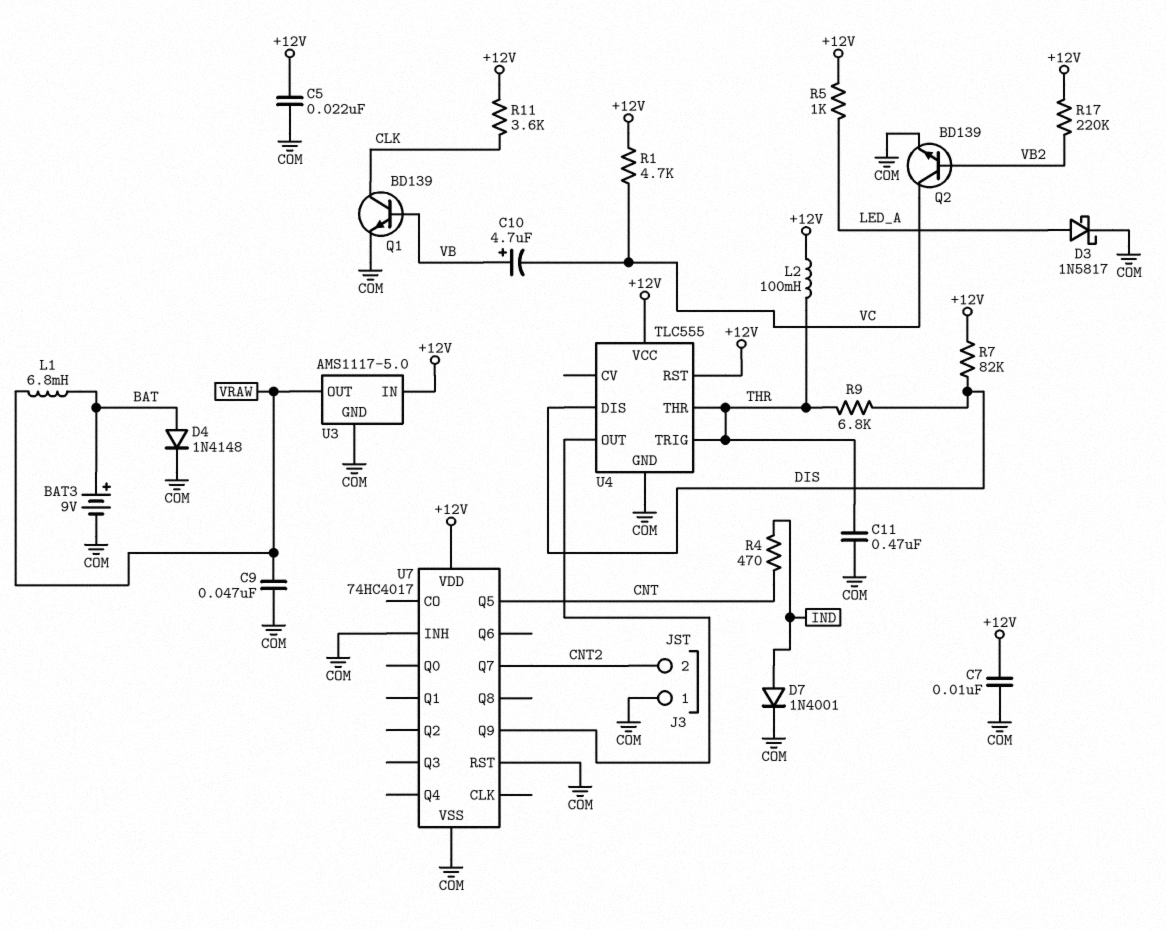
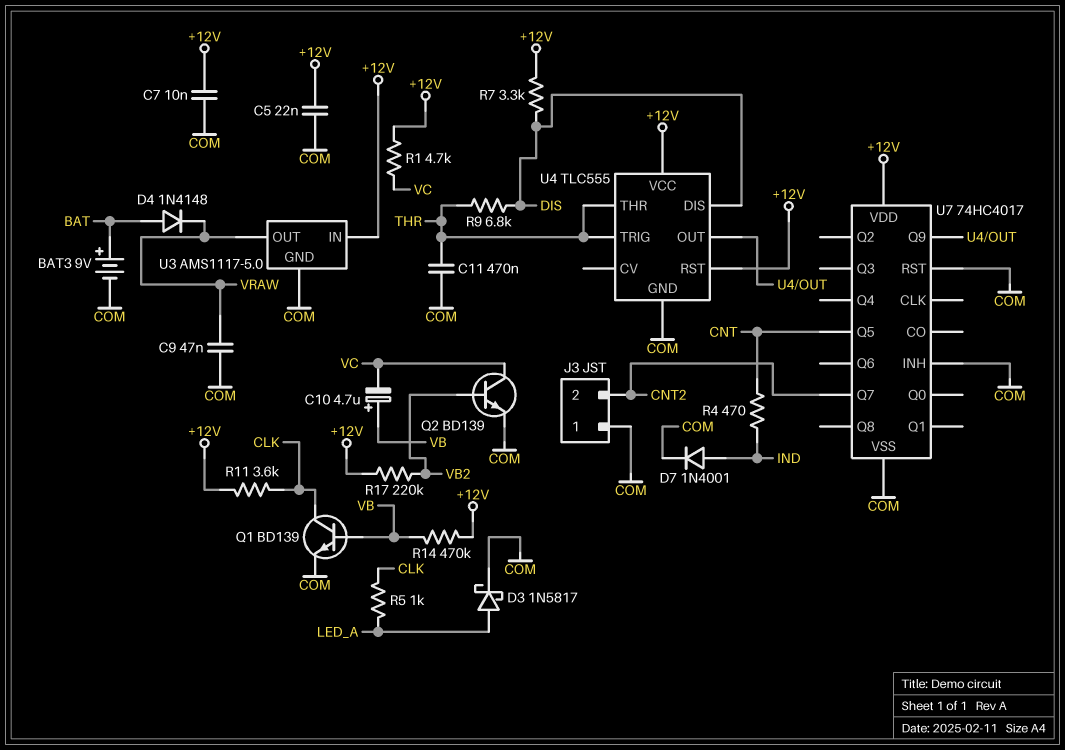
D4: diode 1N4148 (A BAT, K COM) -> diode 1N4148 (A BAT, K VRAW)
L1: 6.8mH (BAT, VRAW) -> none
L2: 100mH (+12V, THR) -> none
R5: 1k (+12V, LED_A) -> 1k (CLK, LED_A)
R7: 82k (+12V, DIS) -> 3.3k (+12V, DIS)
R14: none -> 470k (+12V, VB)

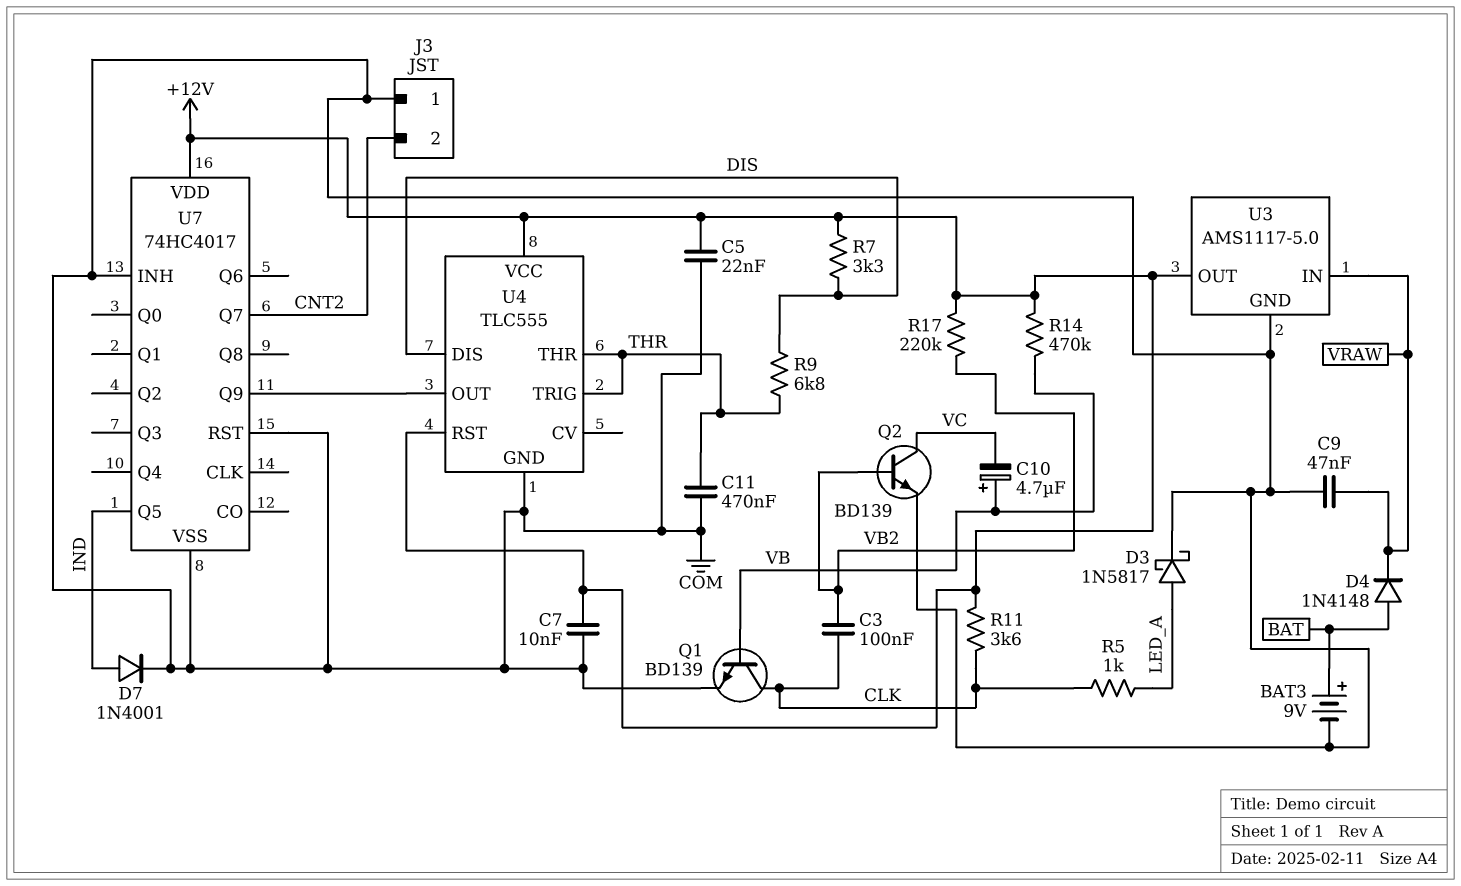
C3: none -> 100nF (CLK, VB2)
R1: 4.7k (+12V, VC) -> none
R4: 470 (CNT, IND) -> none
U3 pin IN: +12V -> VRAW
U3 pin OUT: VRAW -> +12V
U7 pin Q5: CNT -> IND

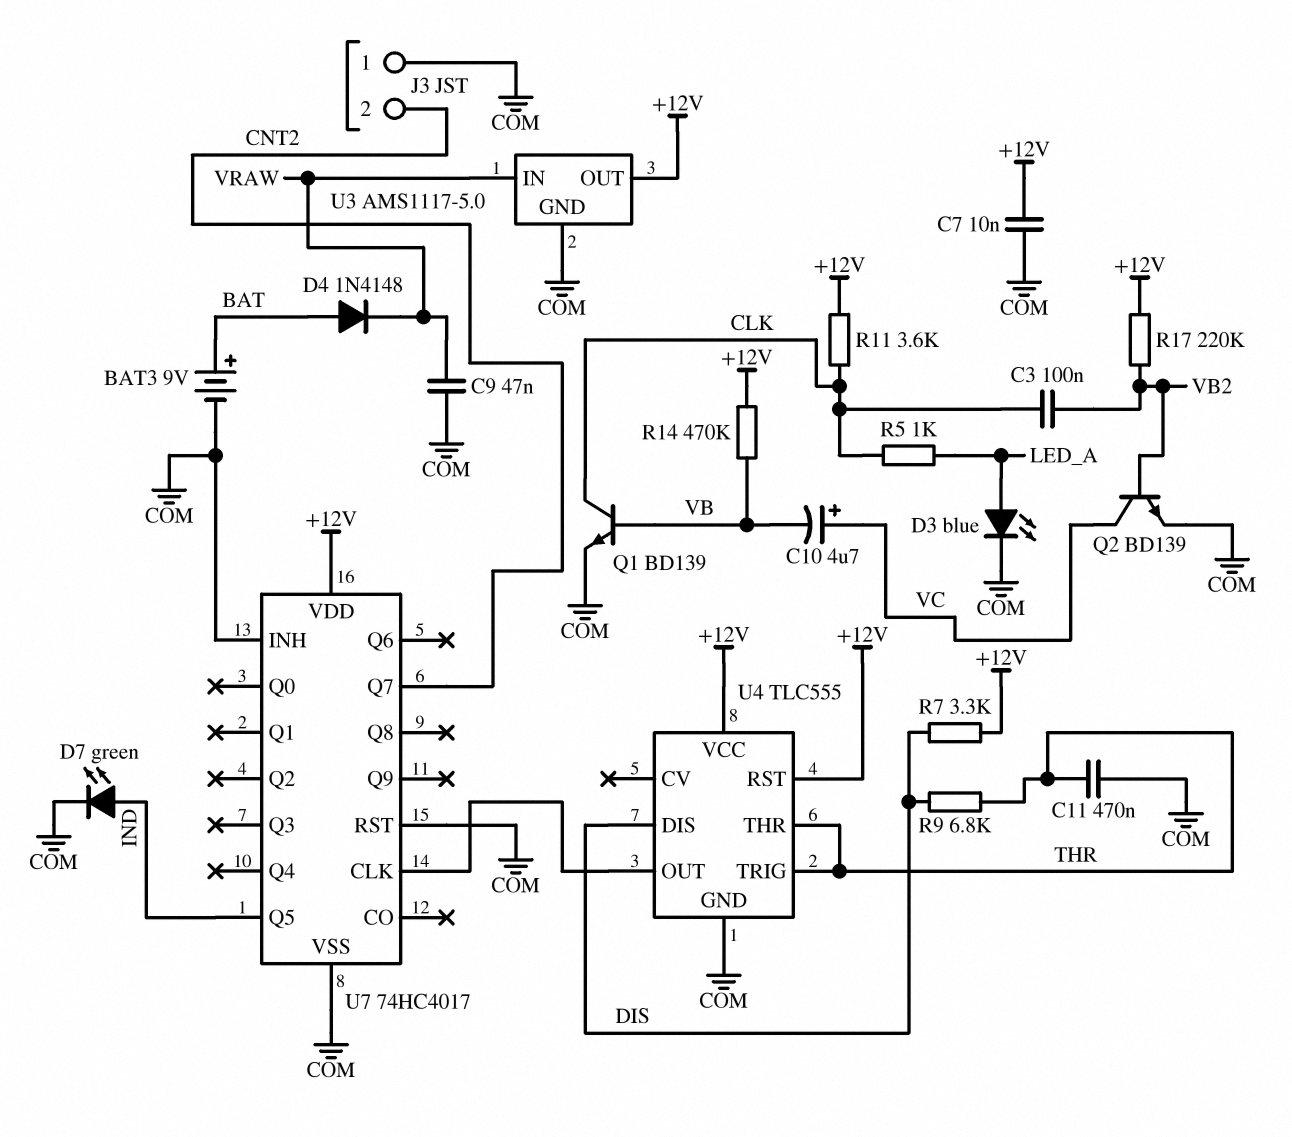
C5: 22nF (+12V, COM) -> none
C10: 4.7uF (plus VB, minus VC) -> 4.7uF (plus VC, minus VB)
D3: schottky 1N5817 (A LED_A, K COM) -> LED blue (A LED_A, K COM)
D7: diode 1N4001 (A IND, K COM) -> LED green (A IND, K COM)
U7 pin CLK: none -> U4/OUT
U7 pin Q9: U4/OUT -> none

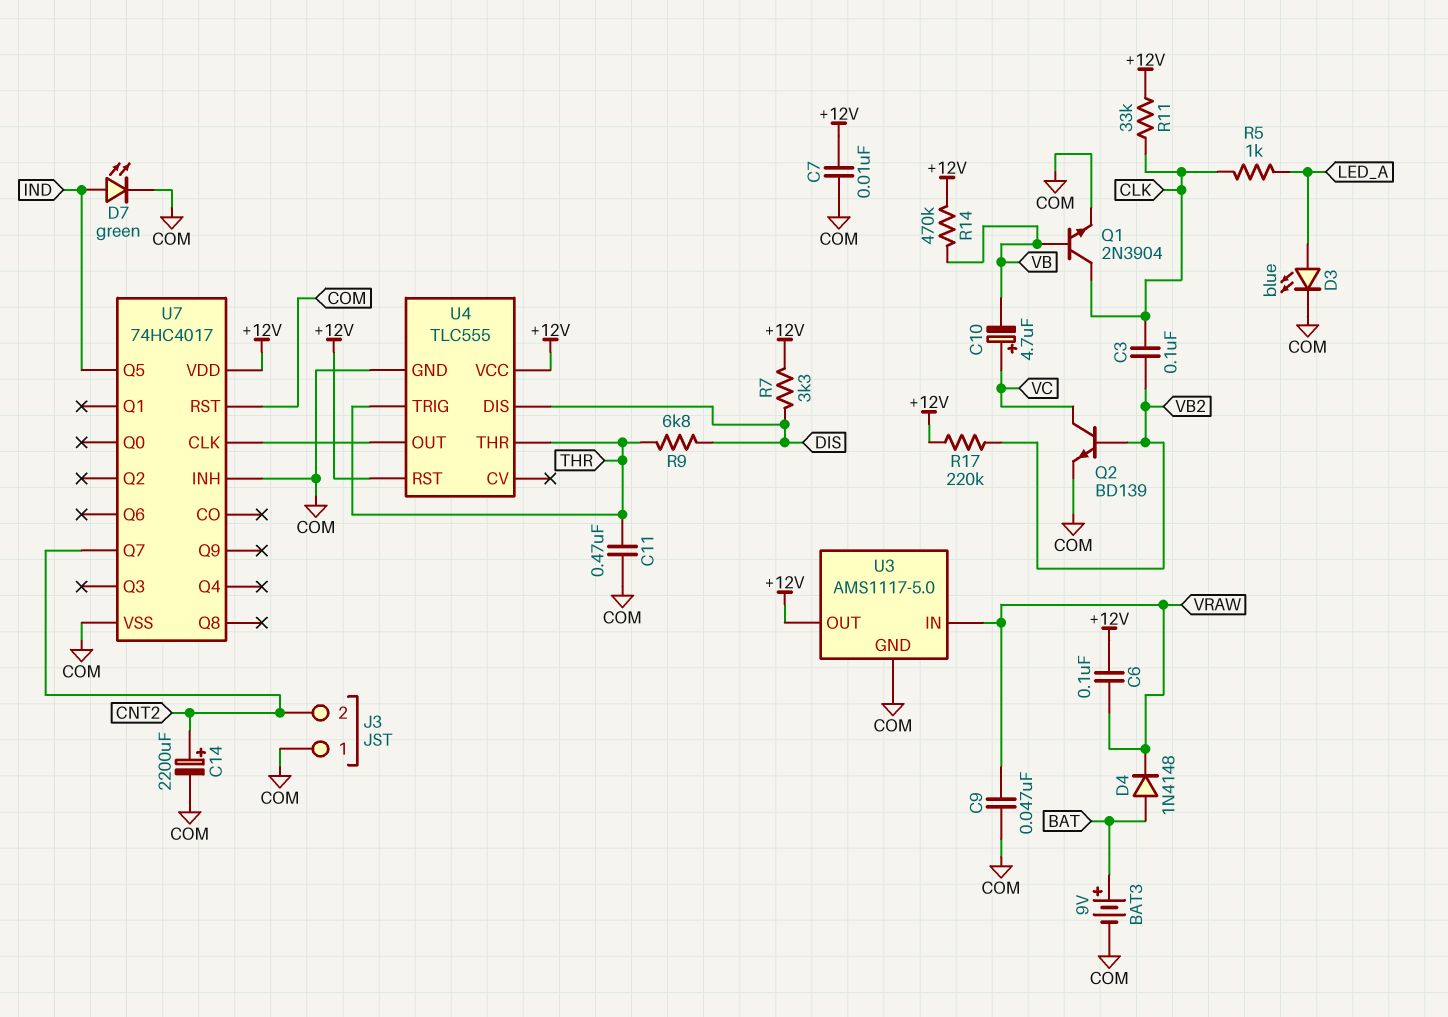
C6: none -> 100nF (+12V, VRAW)
C14: none -> 2200uF (plus CNT2, minus COM)
Q1: NPN BD139 (B VB, C CLK, E COM) -> NPN 2N3904 (B VB, C CLK, E COM)
R11: 3.6k (+12V, CLK) -> 33k (+12V, CLK)

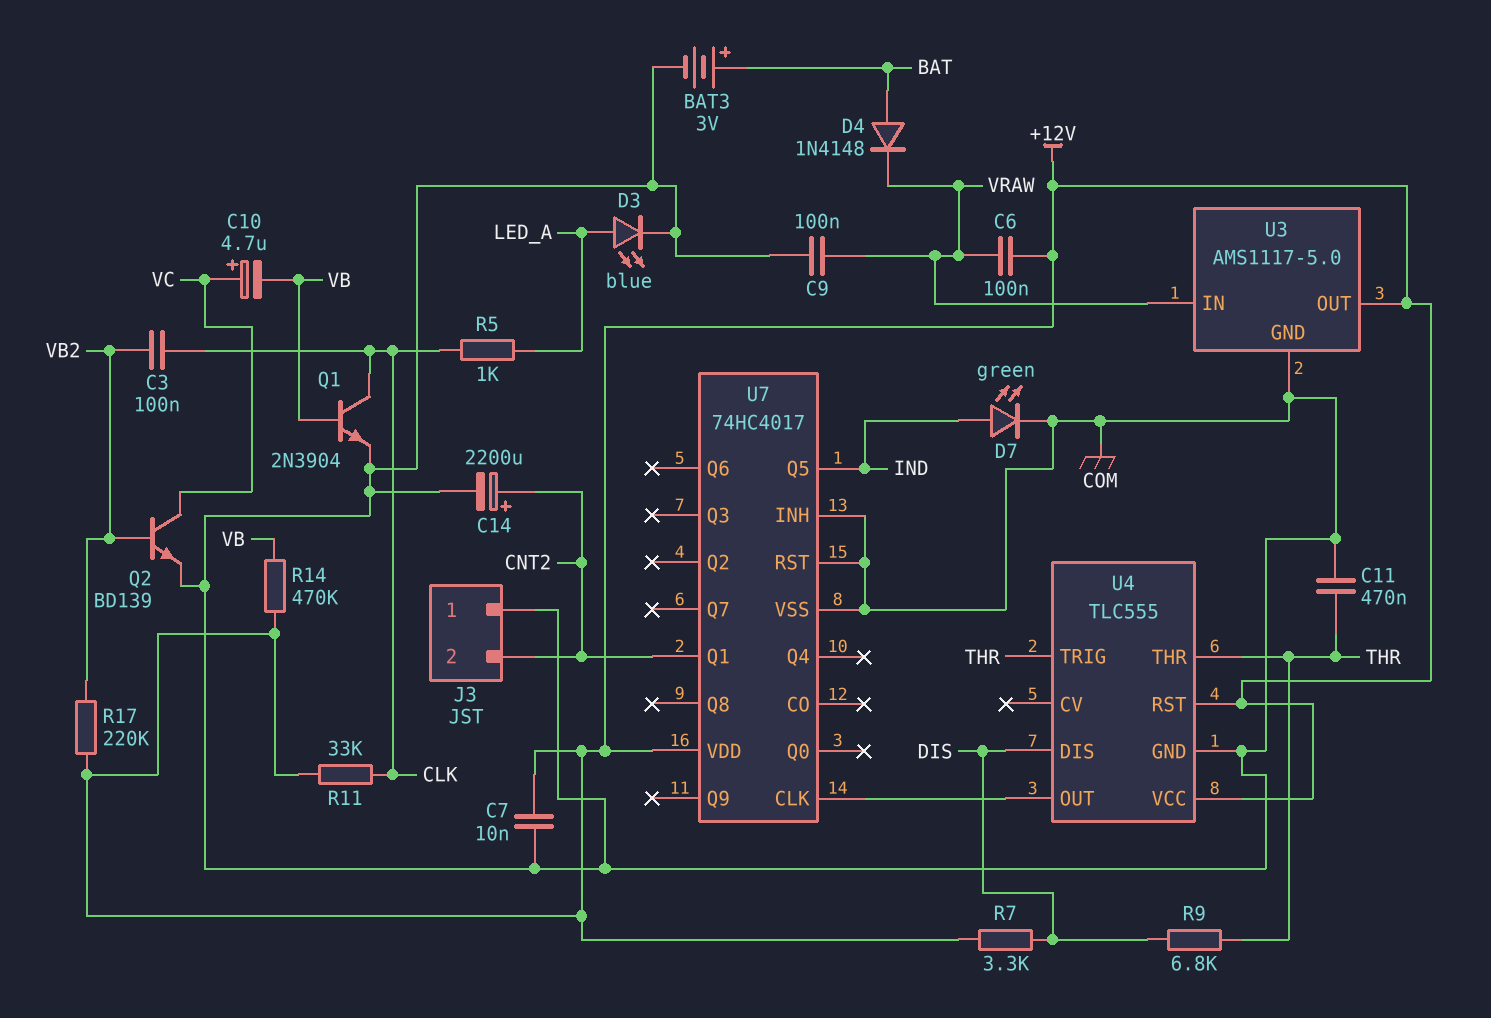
BAT3: 9V (plus BAT, minus COM) -> 3V (plus BAT, minus COM)
C9: 47nF (COM, VRAW) -> 100nF (COM, VRAW)
U7 pin Q1: none -> CNT2
U7 pin Q7: CNT2 -> none

